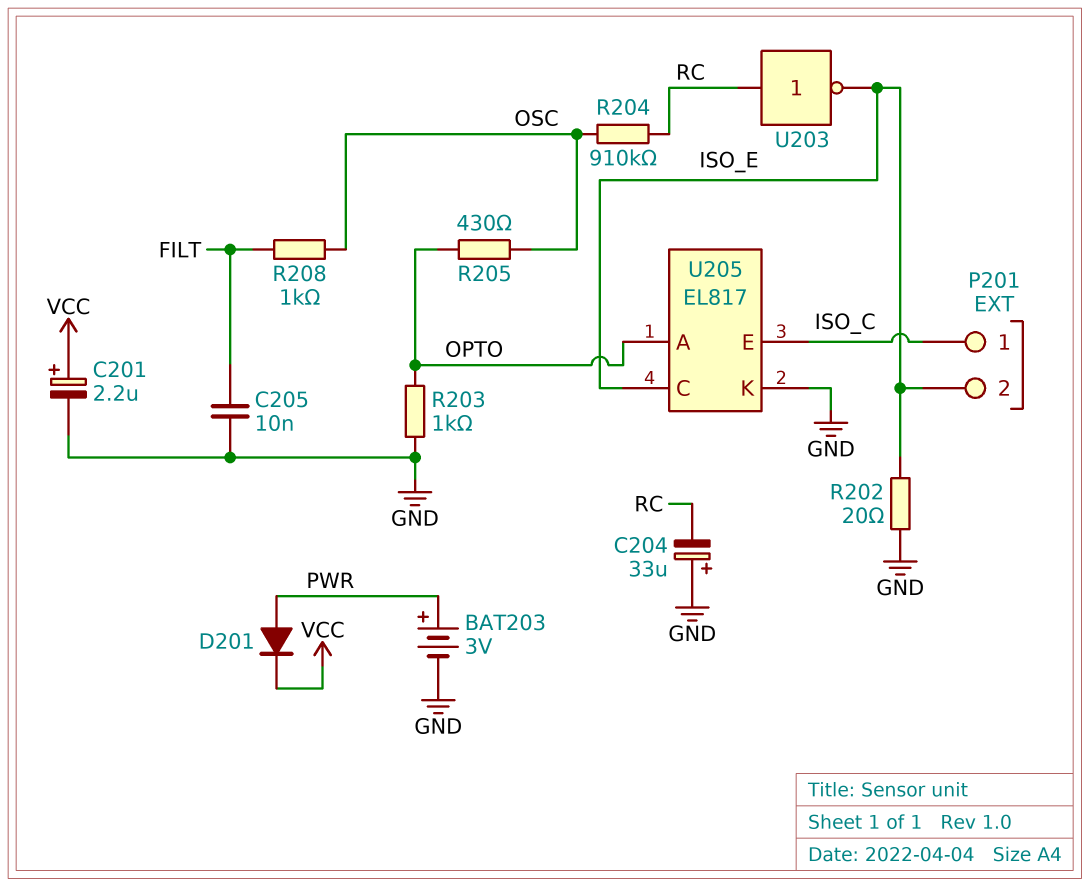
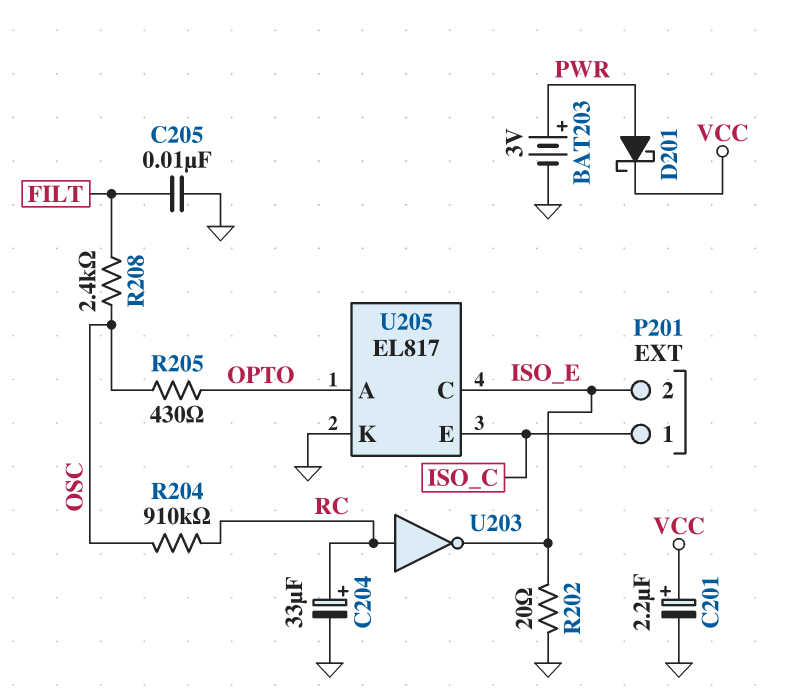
C204: 33uF (plus GND, minus RC) -> 33uF (plus RC, minus GND)
D201: diode (A PWR, K VCC) -> schottky (A PWR, K VCC)
R203: 1k (GND, OPTO) -> none
R208: 1k (FILT, OSC) -> 2.4k (FILT, OSC)

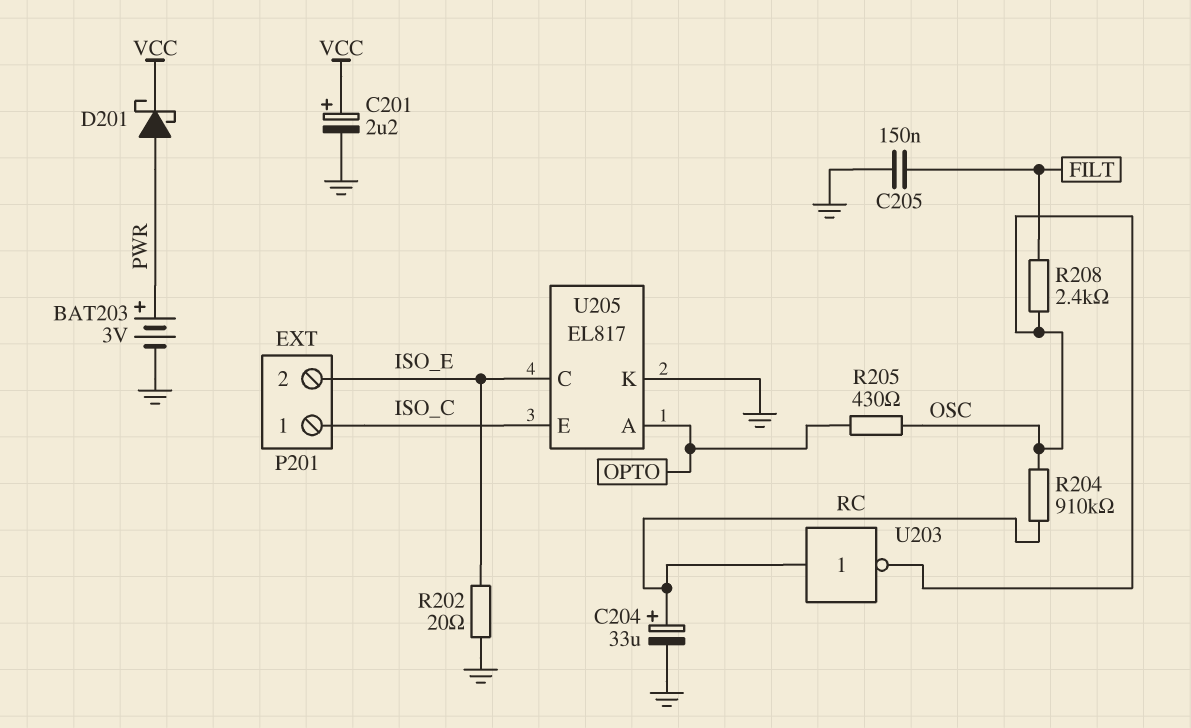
C205: 10nF (FILT, GND) -> 150nF (FILT, GND)
U203: NOT (in RC, out ISO_E) -> NOT (in RC, out OSC)

